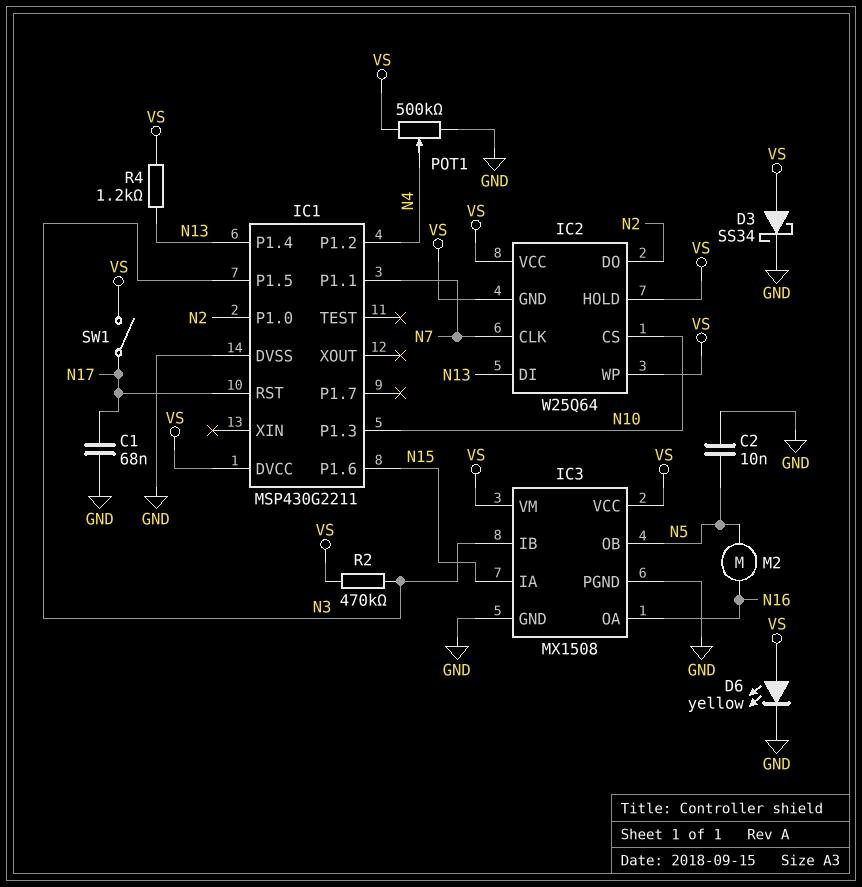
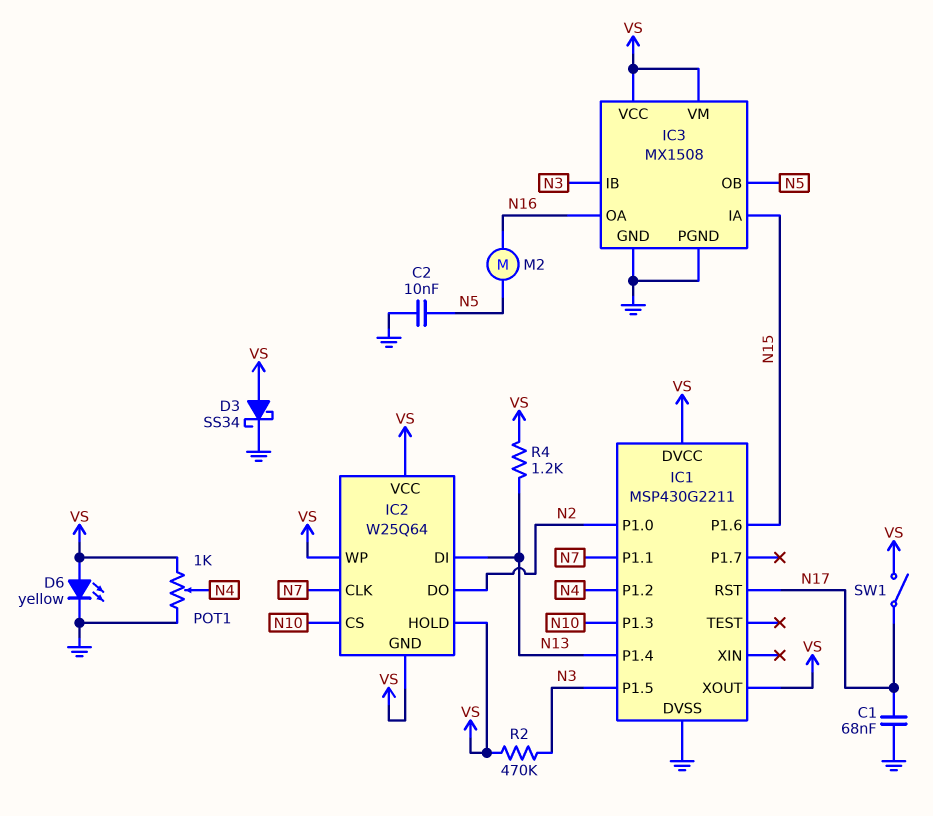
IC1 pin XOUT: none -> VS
POT1: 500k (GND, VS, wiper N4) -> 1k (GND, VS, wiper N4)

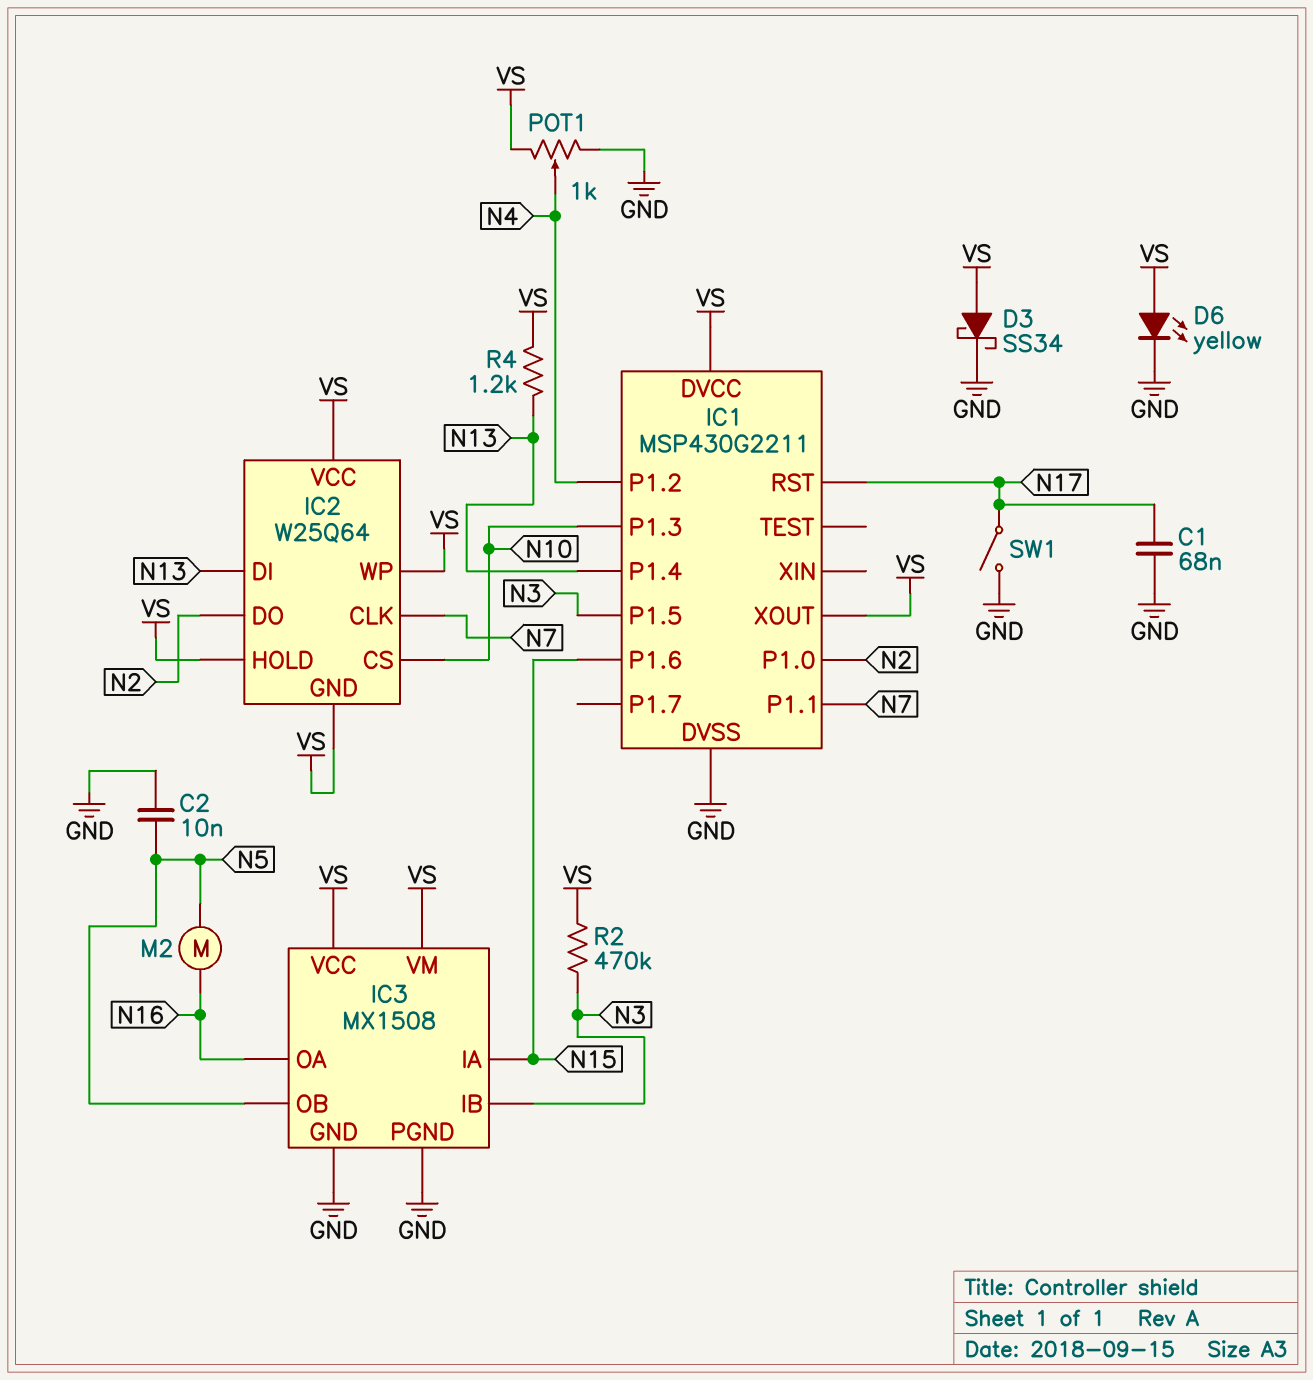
SW1: switch (N17, VS) -> switch (GND, N17)

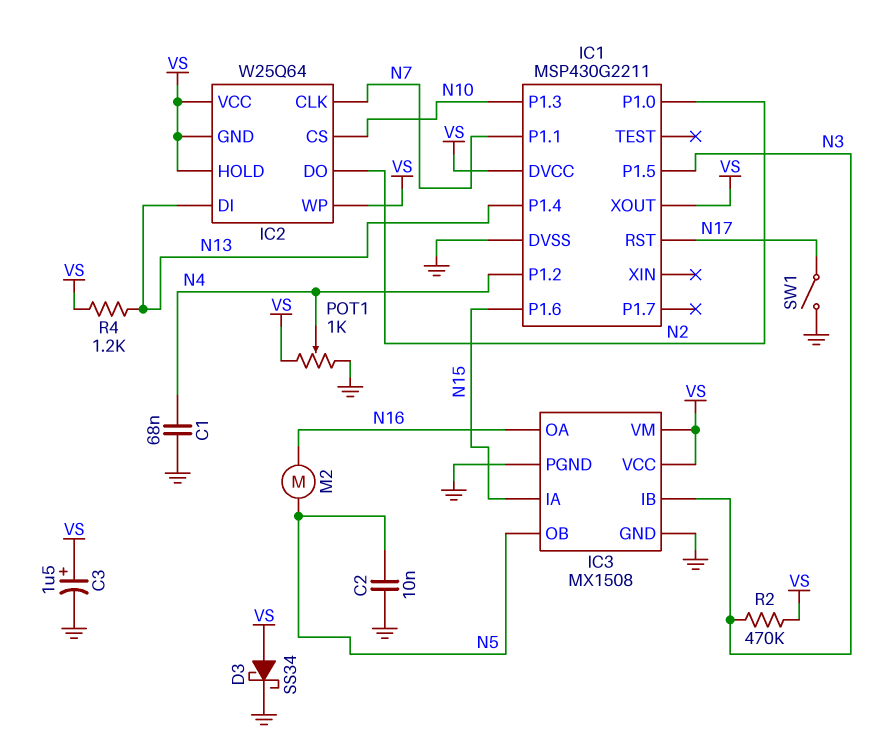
C1: 68nF (GND, N17) -> 68nF (GND, N4)
C3: none -> 1.5uF (plus VS, minus GND)
D6: LED yellow (A VS, K GND) -> none

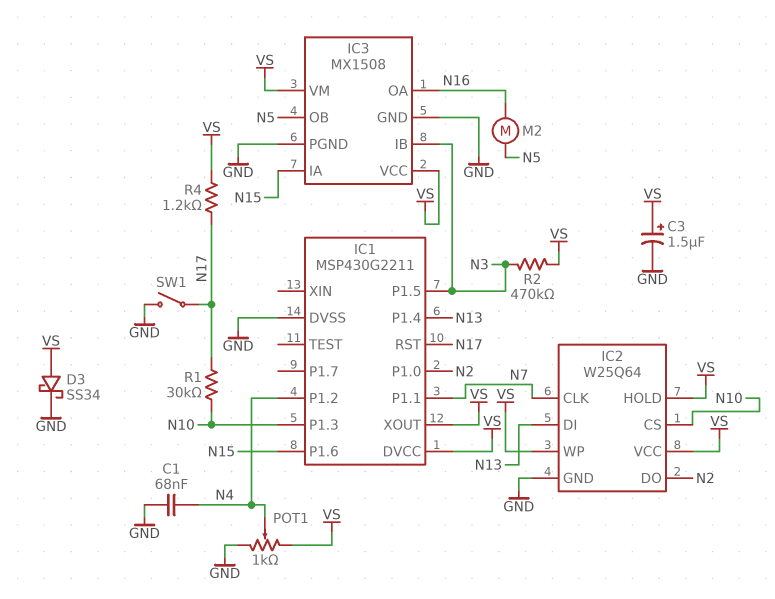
C2: 10nF (GND, N5) -> none
IC2 pin GND: VS -> GND
R1: none -> 30k (N10, N17)
R4: 1.2k (N13, VS) -> 1.2k (N17, VS)

